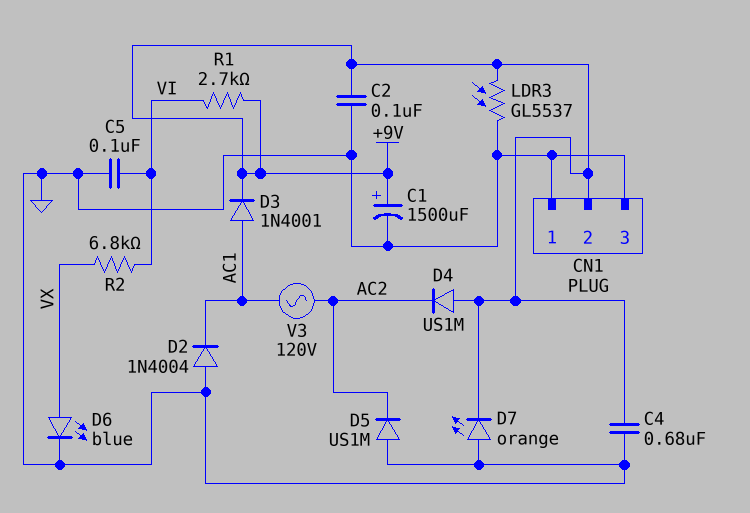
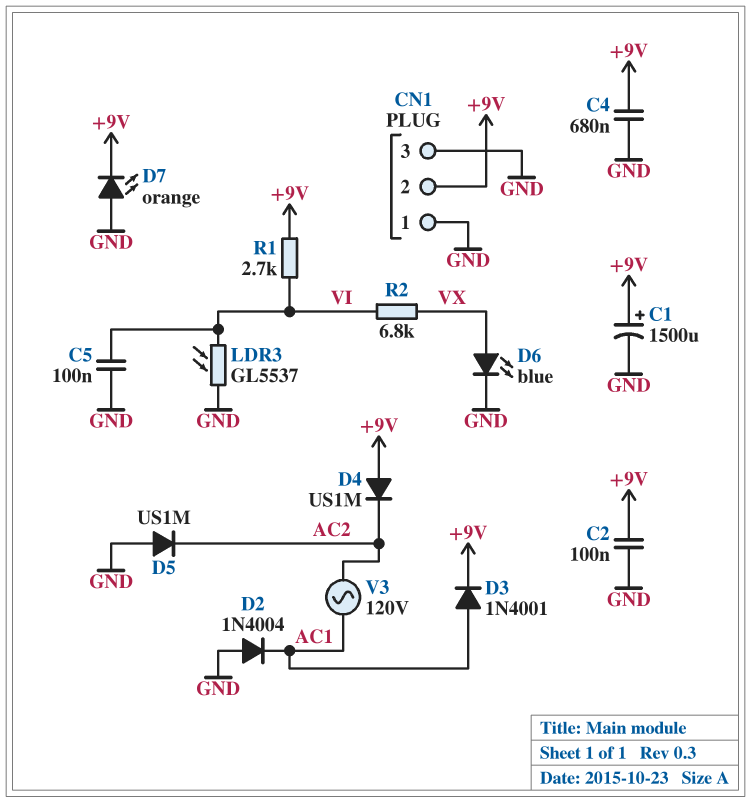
LDR3: GL5537 (+9V, GND) -> GL5537 (GND, VI)

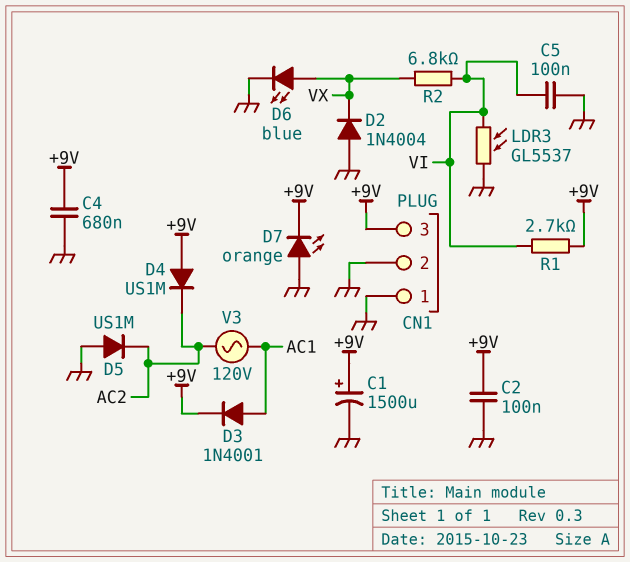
CN1 pin 2: +9V -> GND
CN1 pin 3: GND -> +9V
D2: diode 1N4004 (A GND, K AC1) -> diode 1N4004 (A GND, K VX)

